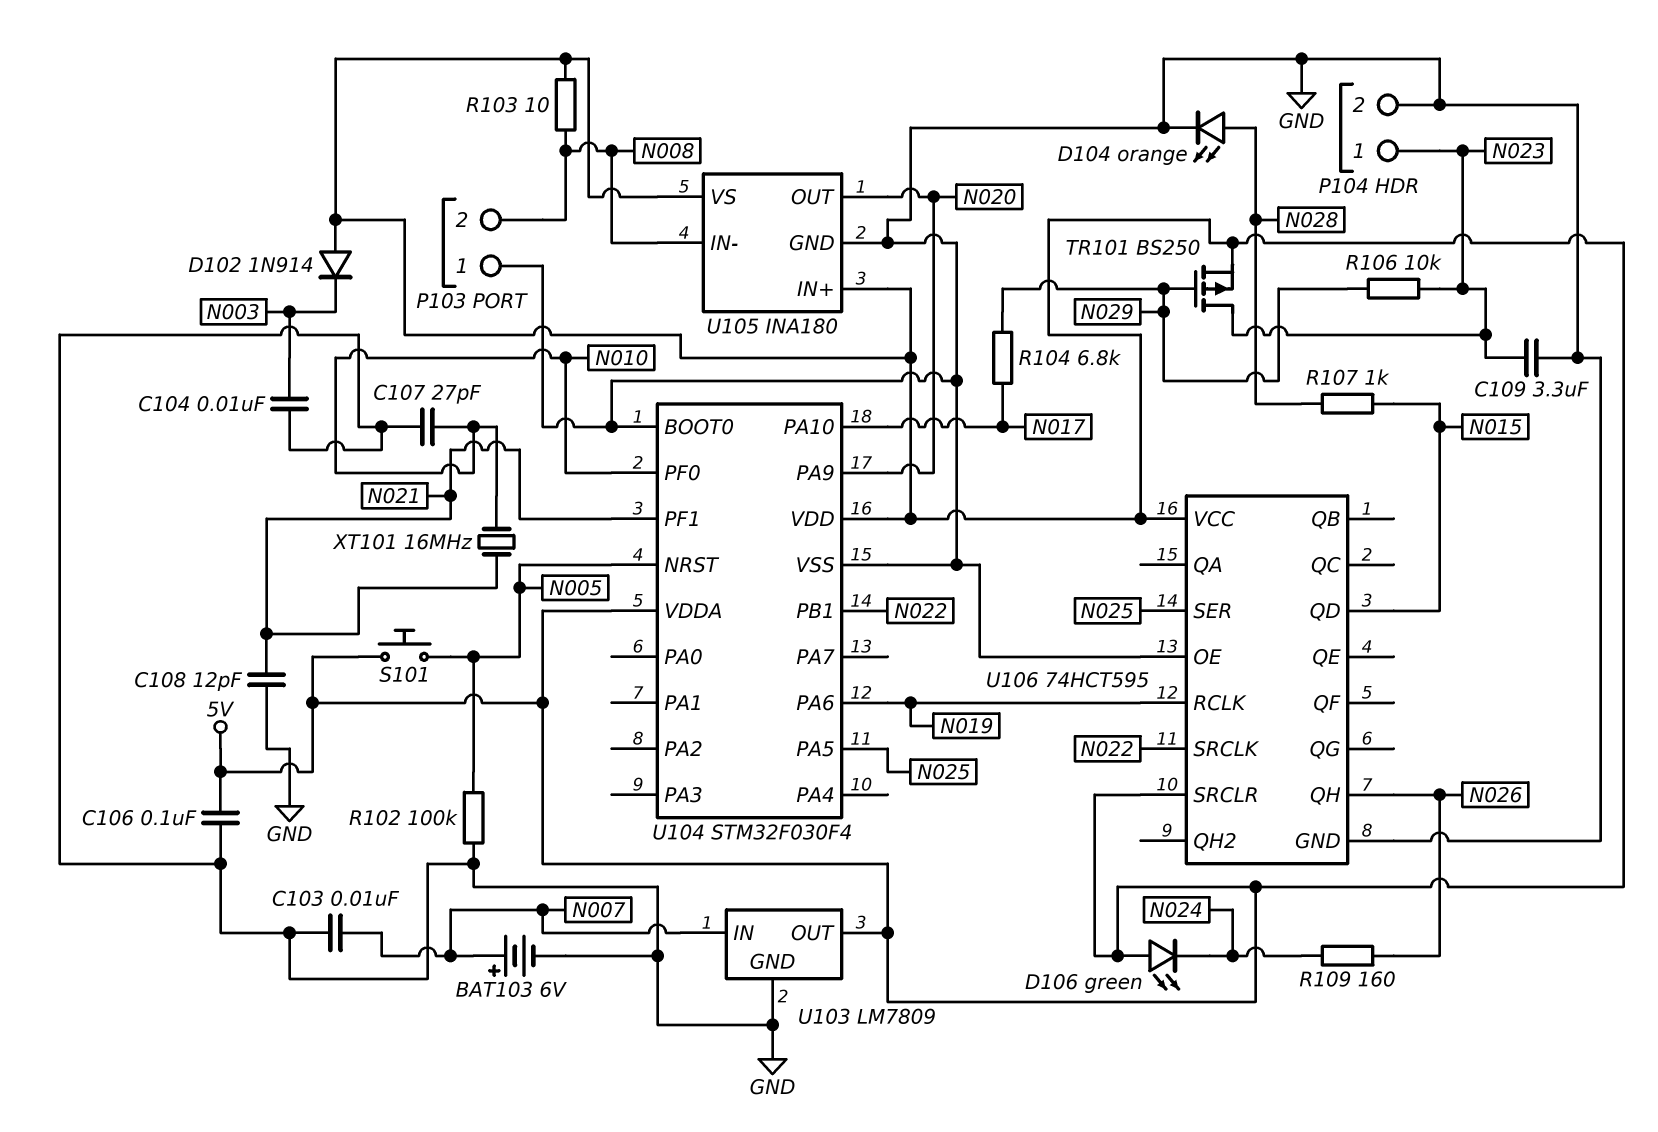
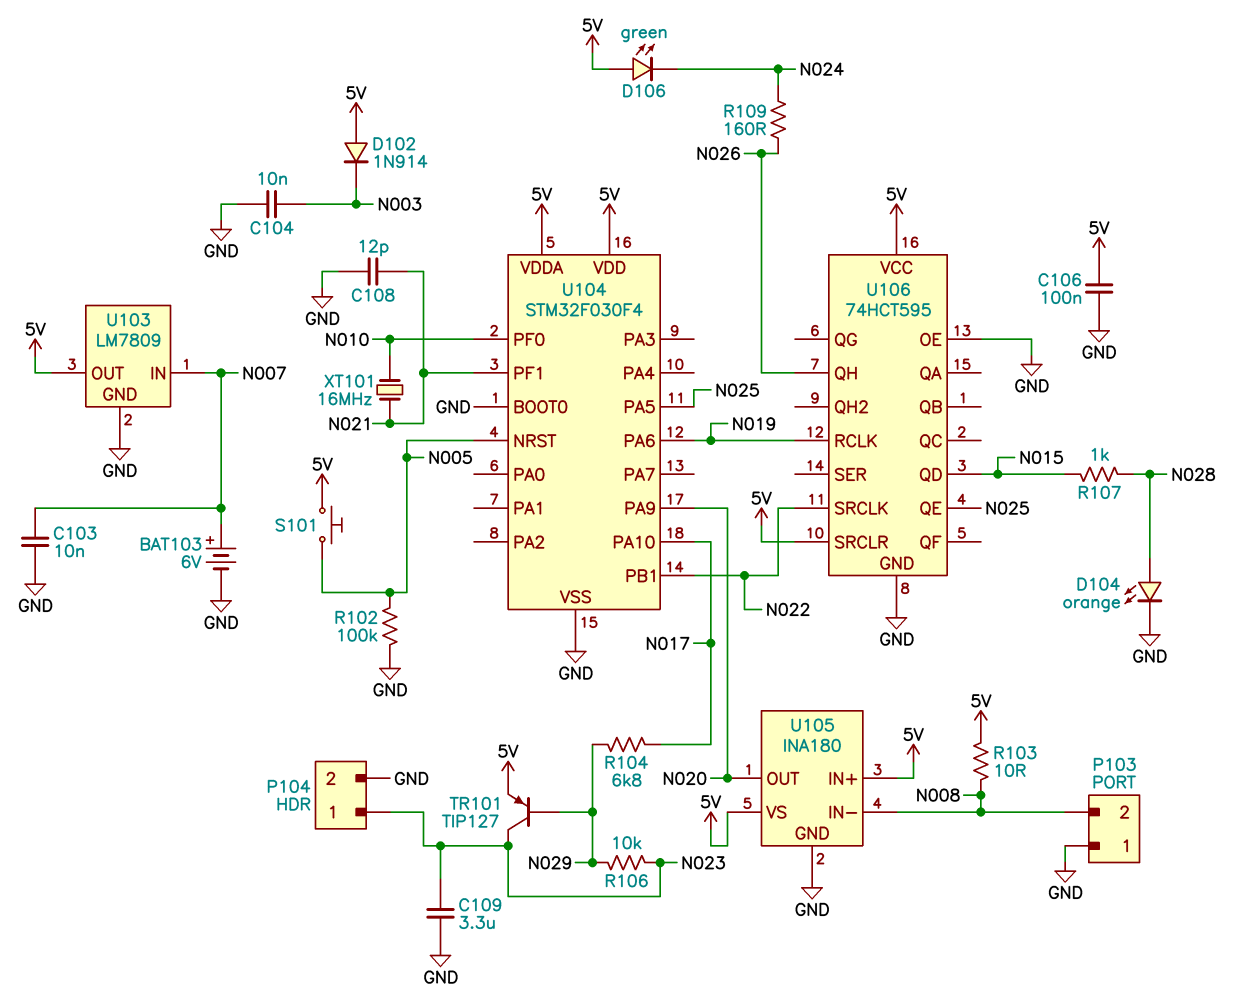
C107: 27pF (GND, N010) -> none
TR101: PMOS BS250 (G N029, D N023, S 5V) -> PNP TIP127 (B N029, C N023, E 5V)
U106 pin QE: none -> N025
U106 pin SER: N025 -> none

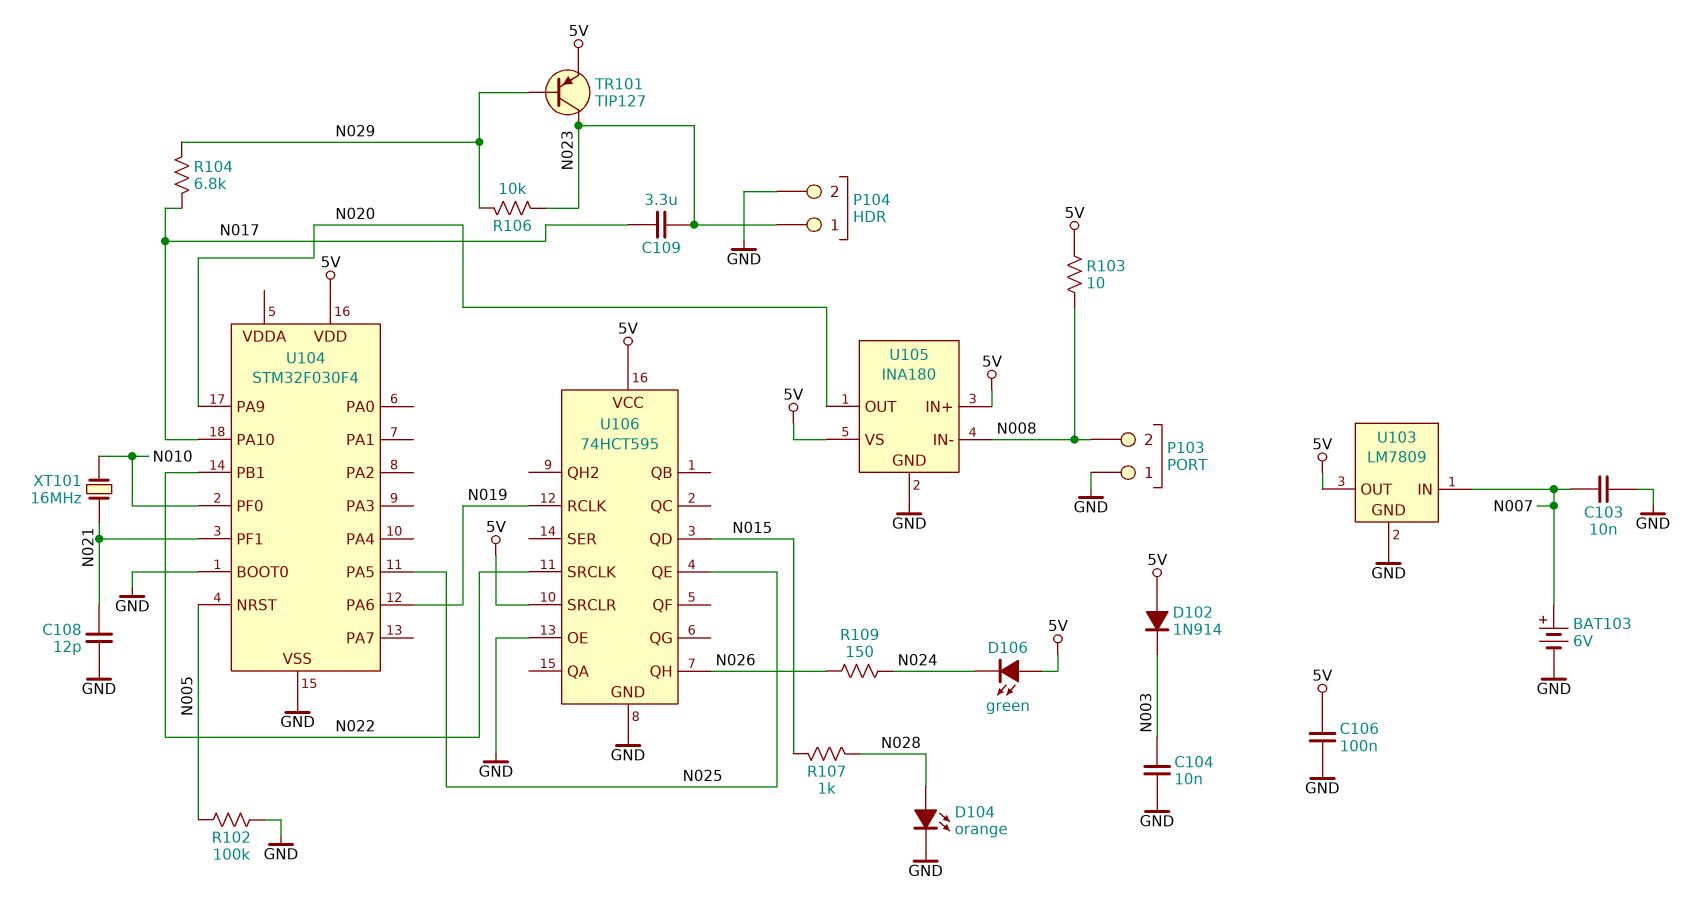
C109: 3.3uF (GND, N023) -> 3.3uF (N017, N023)
R109: 160 (N024, N026) -> 150 (N024, N026)
S101: button (5V, N005) -> none
U104 pin VDDA: 5V -> none

